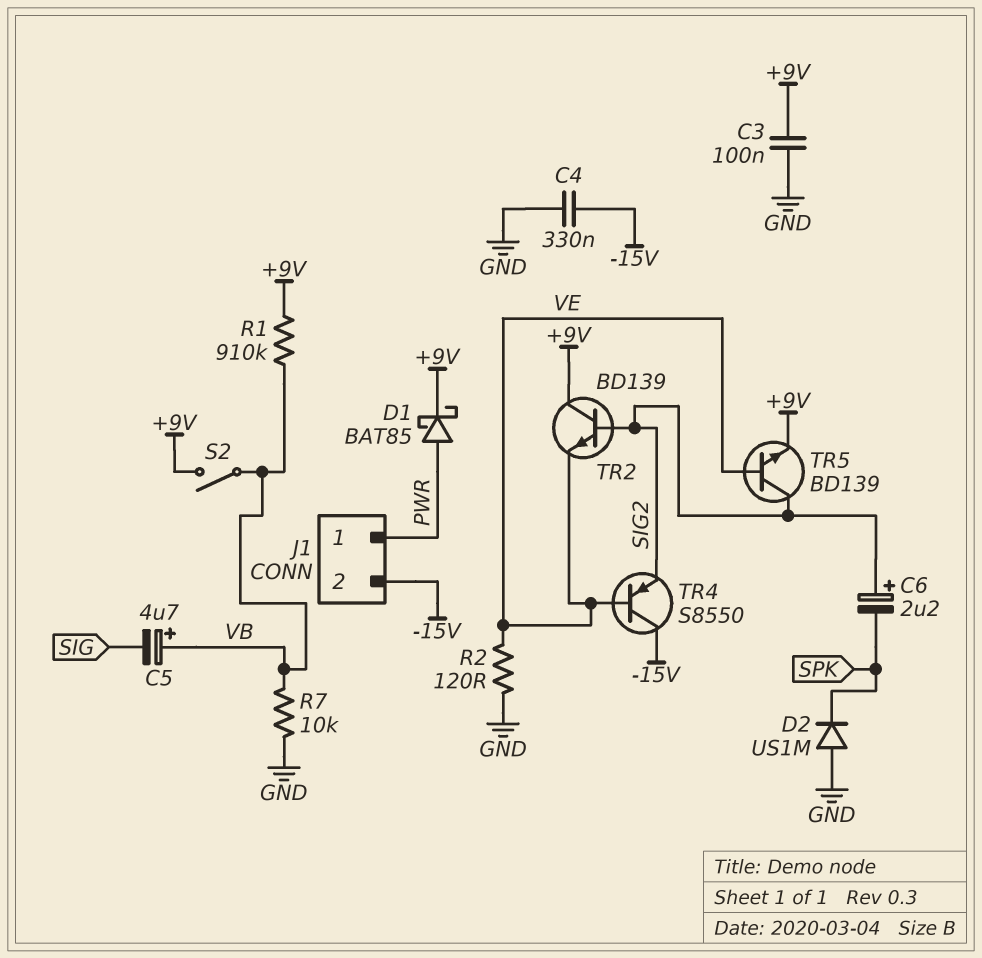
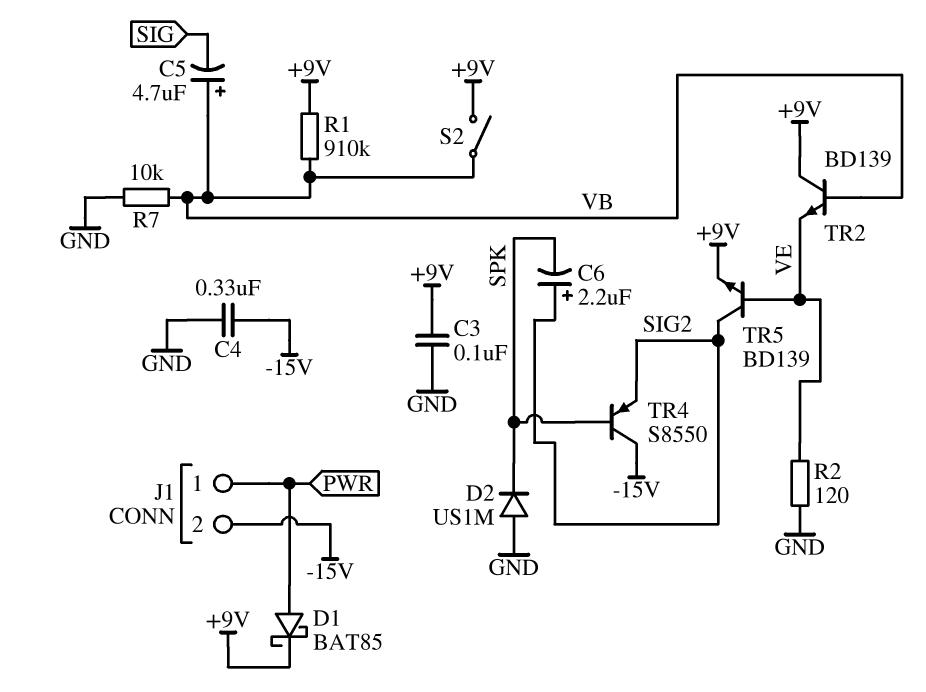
TR2: NPN BD139 (B SIG2, C +9V, E VE) -> NPN BD139 (B VB, C +9V, E VE)
TR4: PNP S8550 (B VE, C -15V, E SIG2) -> PNP S8550 (B SPK, C -15V, E SIG2)

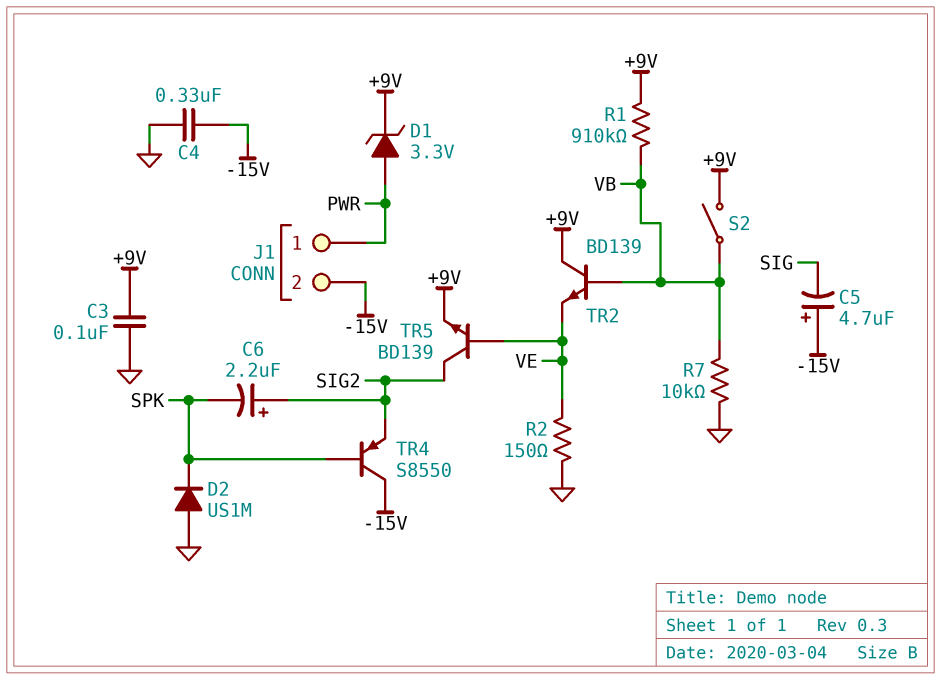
C5: 4.7uF (plus VB, minus SIG) -> 4.7uF (plus -15V, minus SIG)
D1: schottky BAT85 (A PWR, K +9V) -> zener 3.3V (A PWR, K +9V)
R2: 120 (GND, VE) -> 150 (GND, VE)

